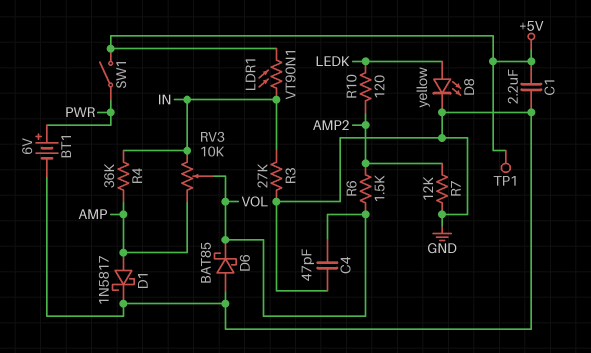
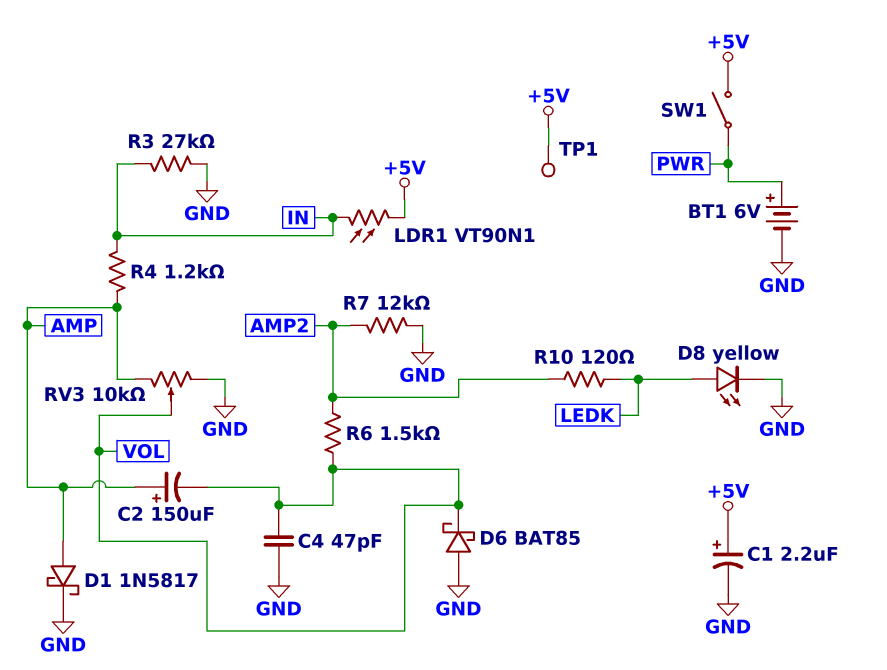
C1: 2.2uF (+5V, GND) -> 2.2uF (plus +5V, minus GND)
C2: none -> 150uF (plus AMP, minus VOL)
R4: 36k (AMP, IN) -> 1.2k (AMP, IN)
RV3: 10k (AMP, IN, wiper VOL) -> 10k (AMP, GND, wiper VOL)

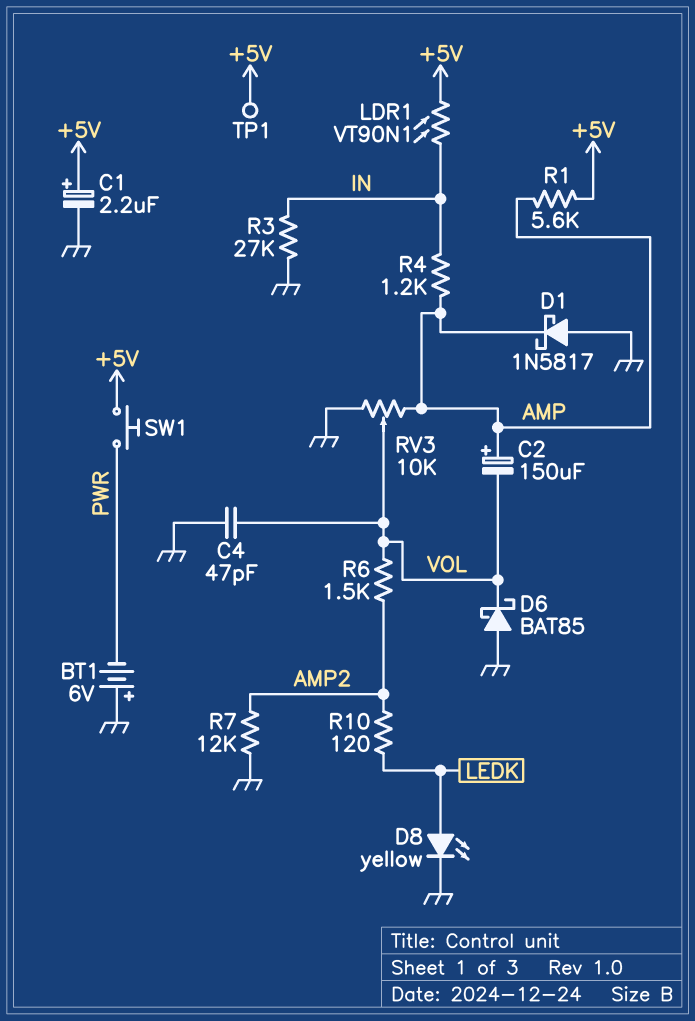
BT1: 6V (plus PWR, minus GND) -> 6V (plus GND, minus PWR)
D1: schottky 1N5817 (A AMP, K GND) -> schottky 1N5817 (A GND, K AMP)
R1: none -> 5.6k (+5V, AMP)
SW1: switch (+5V, PWR) -> button (+5V, PWR)

